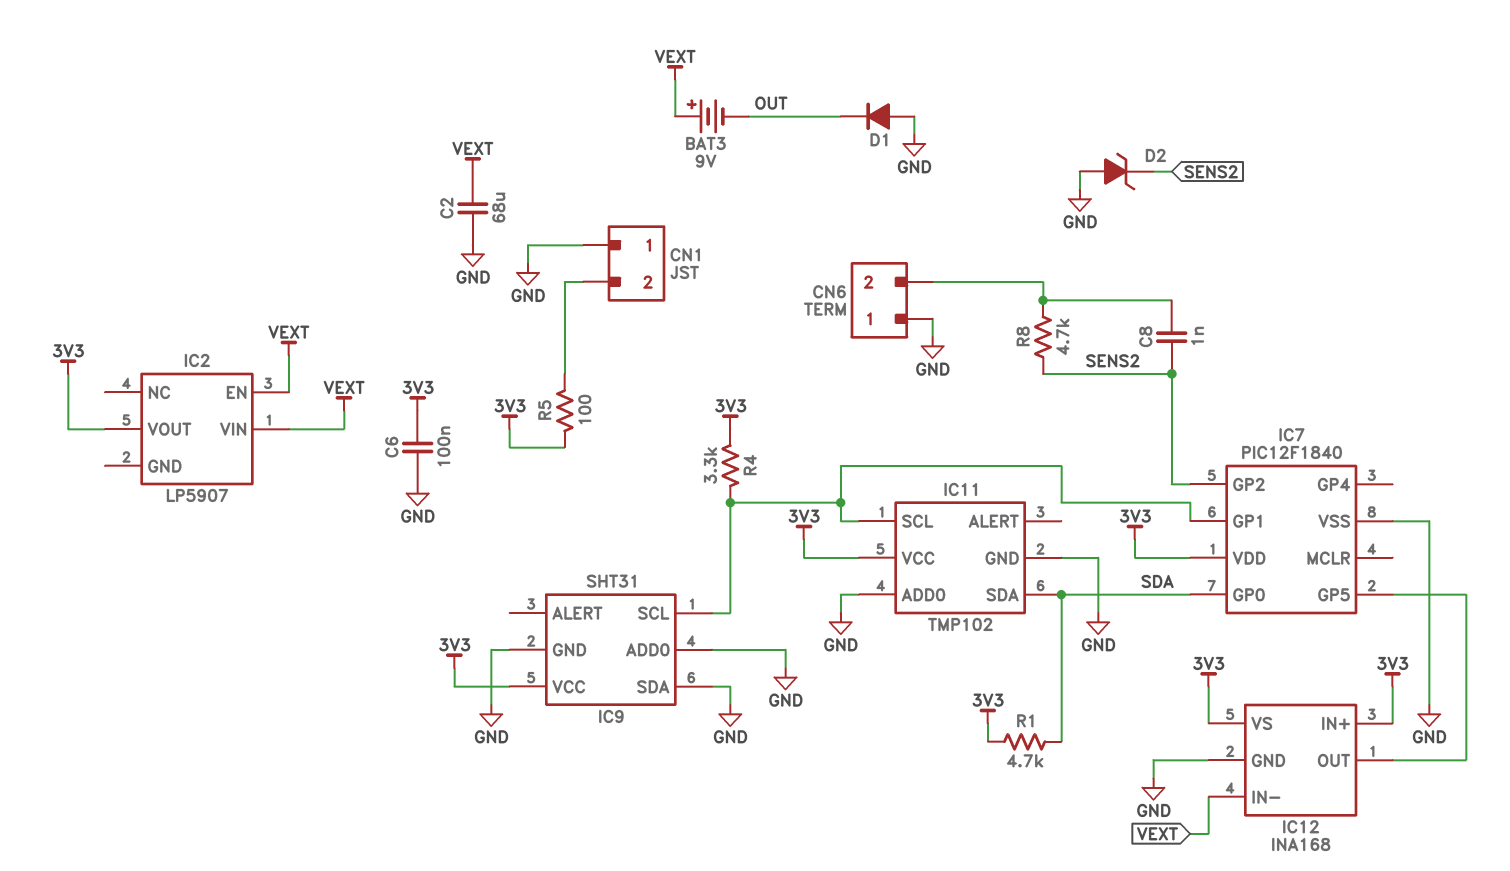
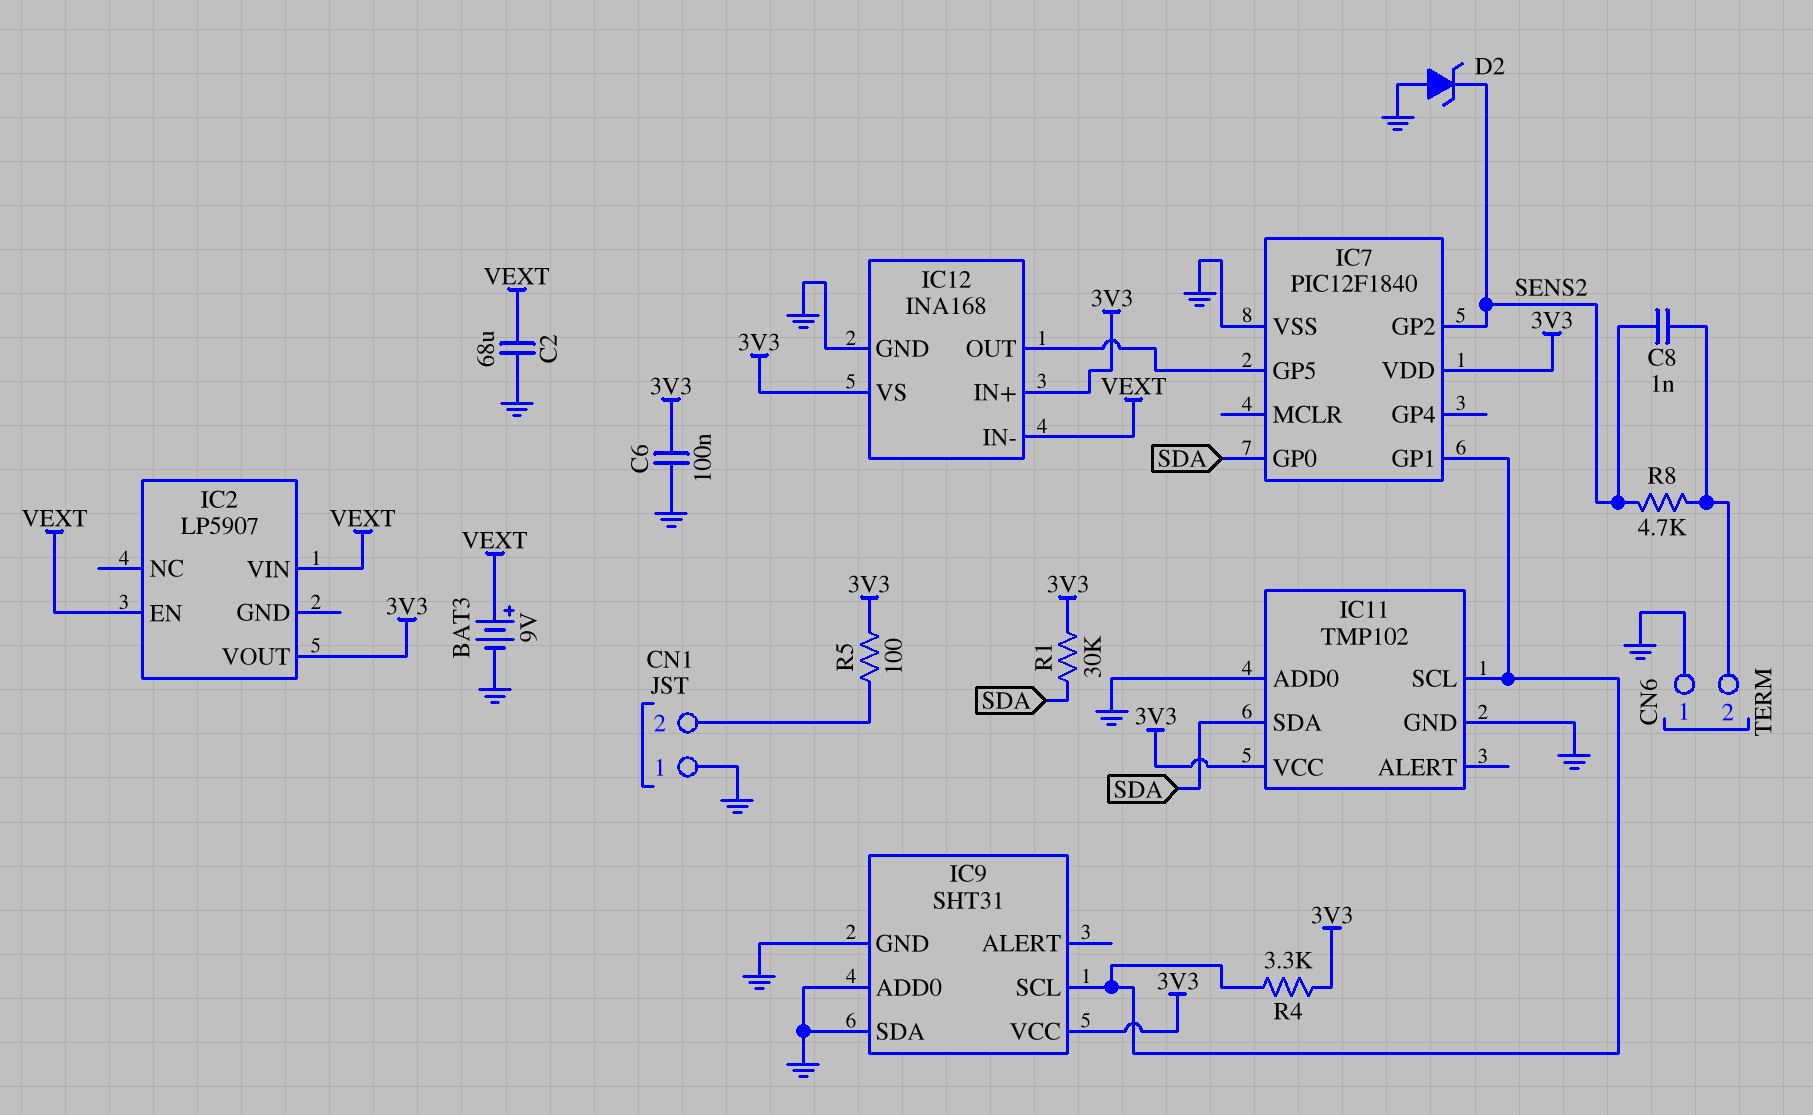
BAT3: 9V (plus VEXT, minus OUT) -> 9V (plus VEXT, minus GND)
D1: diode (A GND, K OUT) -> none
R1: 4.7k (3V3, SDA) -> 30k (3V3, SDA)

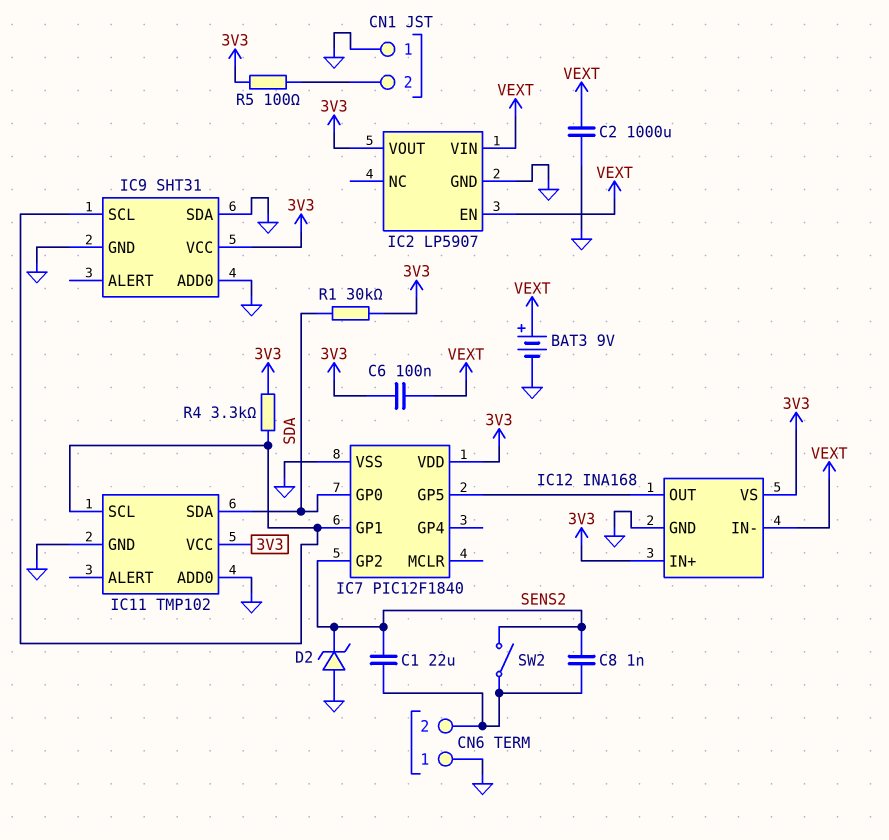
C1: none -> 22uF (CN6/2, SENS2)
C2: 68uF (GND, VEXT) -> 1000uF (GND, VEXT)
C6: 100nF (3V3, GND) -> 100nF (3V3, VEXT)
IC2 pin GND: none -> GND
R8: 4.7k (CN6/2, SENS2) -> none
SW2: none -> switch (CN6/2, SENS2)

